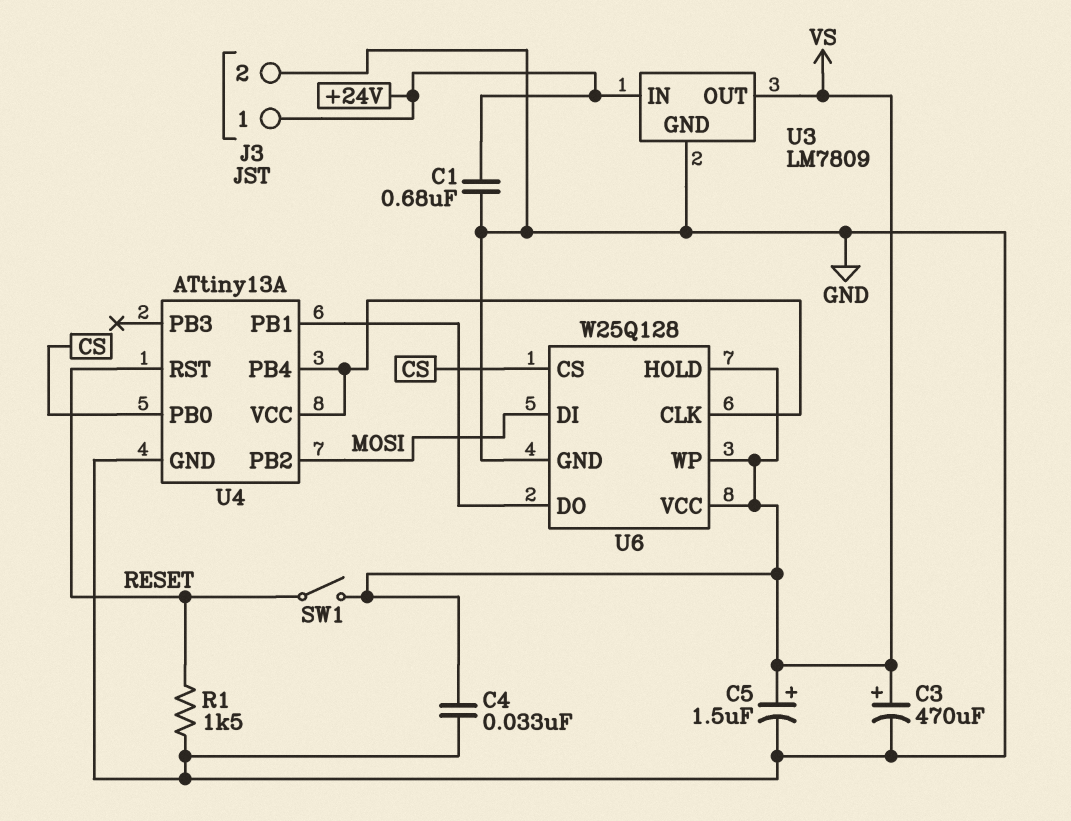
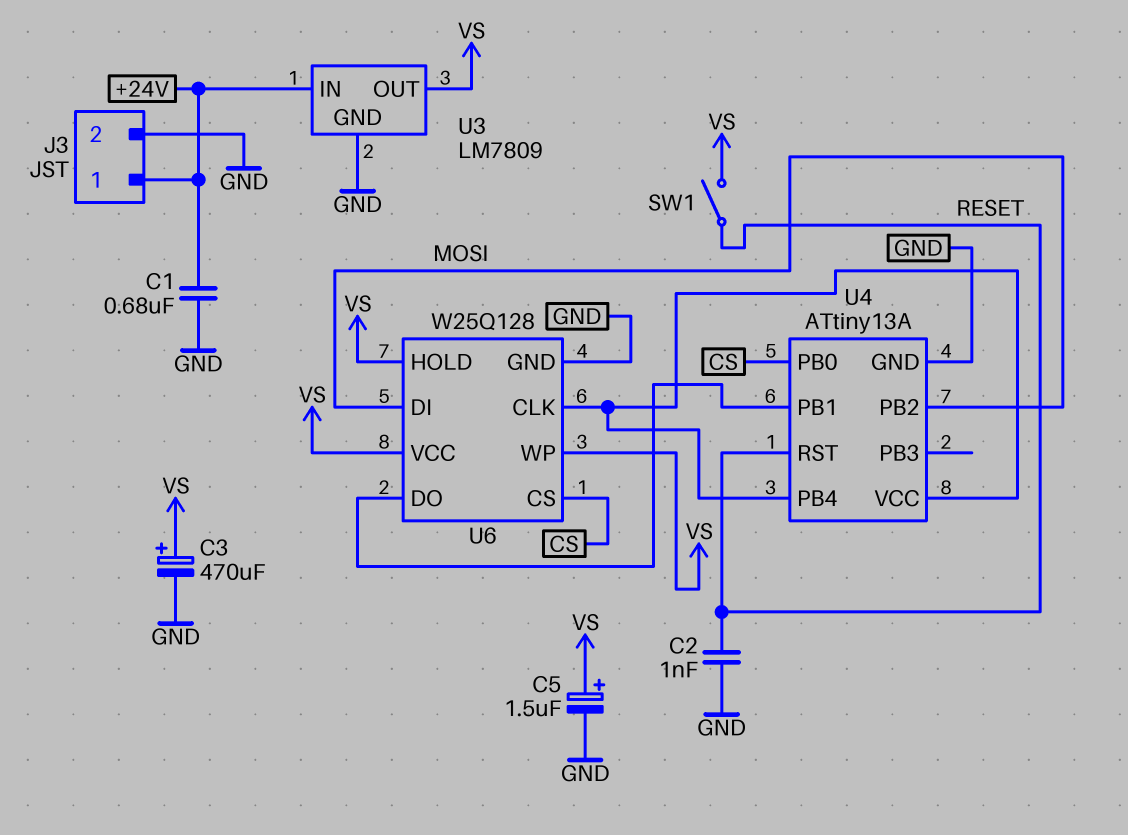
C2: none -> 1nF (GND, RESET)
C4: 33nF (GND, VS) -> none
R1: 1.5k (GND, RESET) -> none

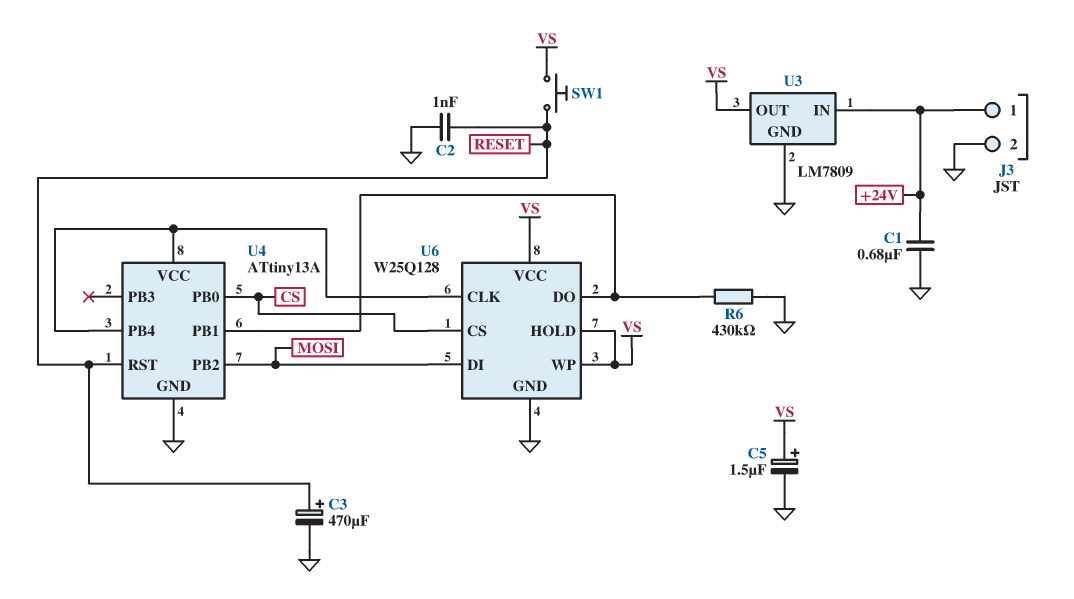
C3: 470uF (plus VS, minus GND) -> 470uF (plus RESET, minus GND)
R6: none -> 430k (GND, U4/PB1)
SW1: switch (RESET, VS) -> button (RESET, VS)

